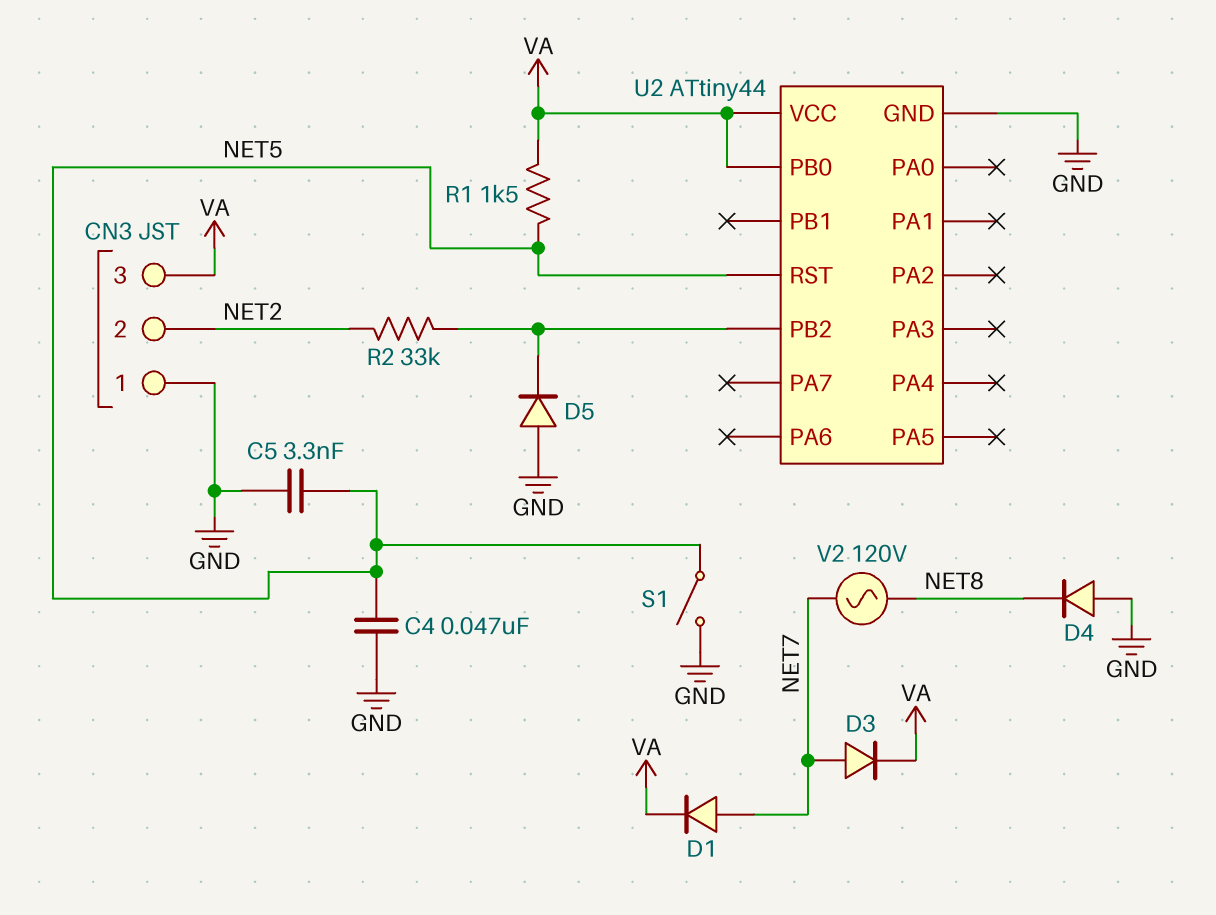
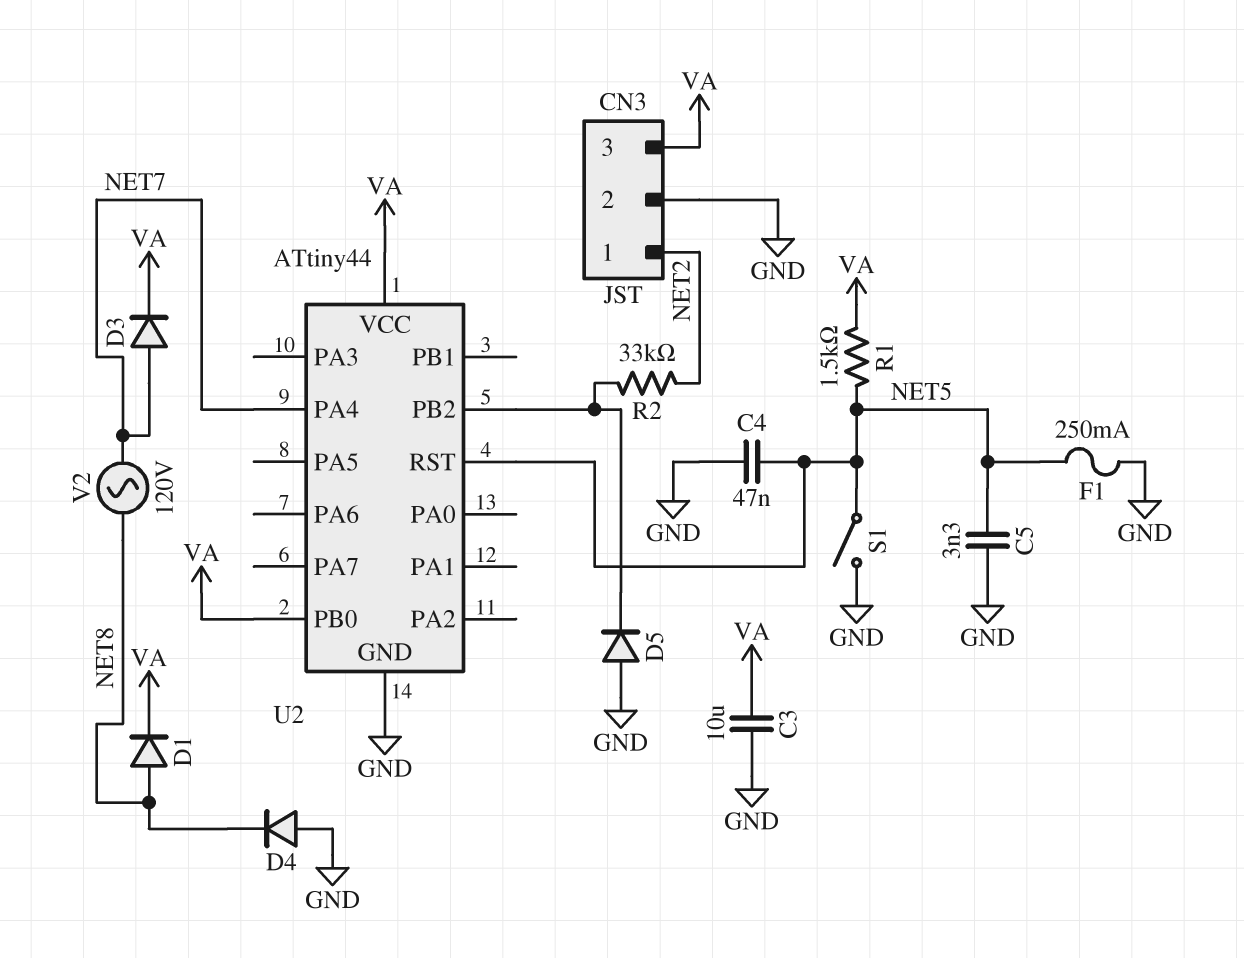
C3: none -> 10uF (GND, VA)
CN3 pin 1: GND -> NET2
CN3 pin 2: NET2 -> GND
D1: diode (A NET7, K VA) -> diode (A NET8, K VA)
F1: none -> 250mA (GND, NET5)
U2 pin PA4: none -> NET7

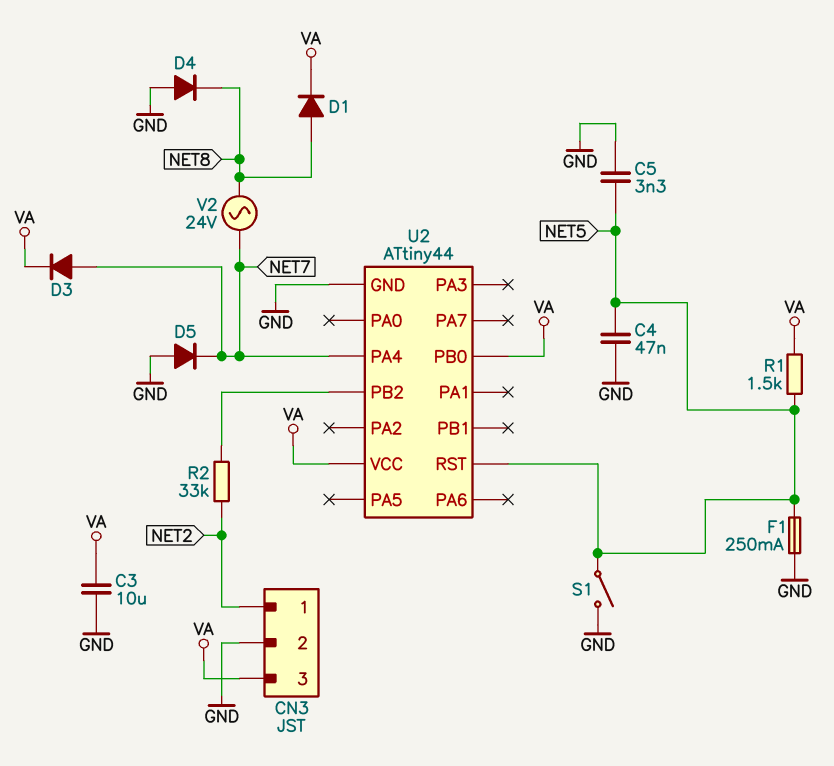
D5: diode (A GND, K U2/PB2) -> diode (A GND, K NET7)
V2: AC 120V (NET7, NET8) -> AC 24V (NET7, NET8)

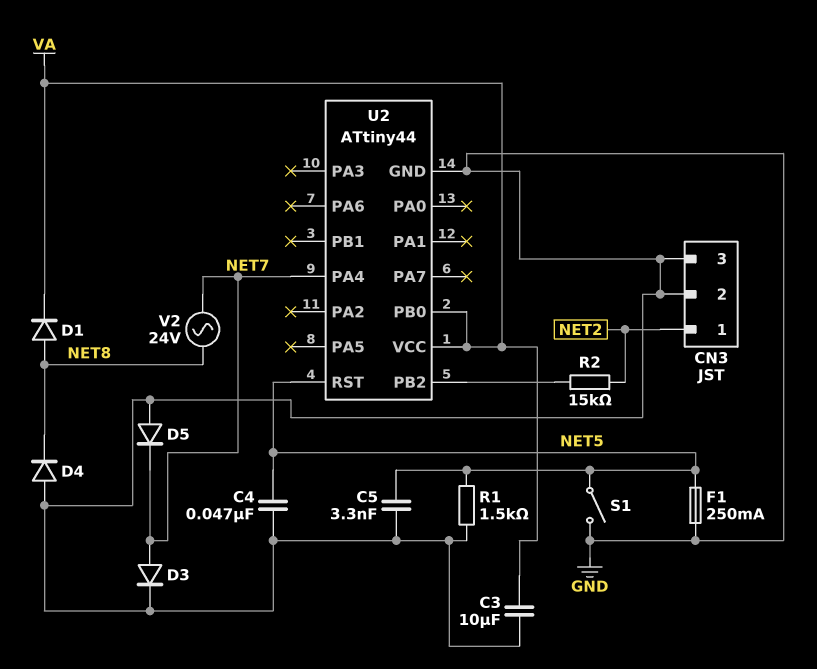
CN3 pin 3: VA -> GND
D3: diode (A NET7, K VA) -> diode (A NET7, K GND)
R1: 1.5k (NET5, VA) -> 1.5k (GND, NET5)
R2: 33k (NET2, U2/PB2) -> 15k (NET2, U2/PB2)

